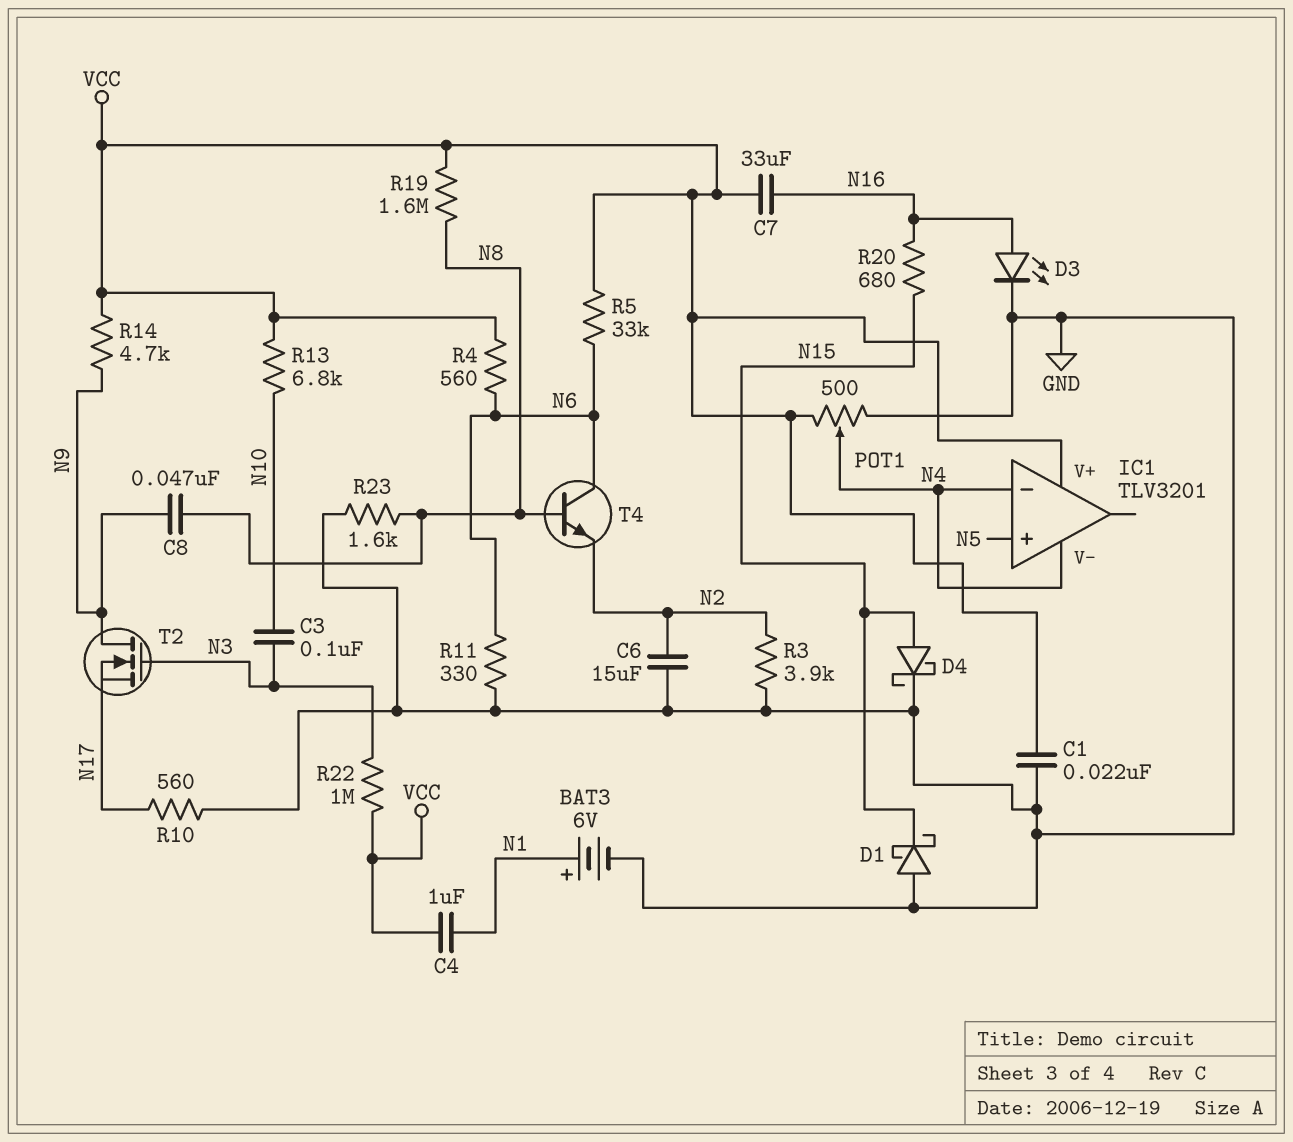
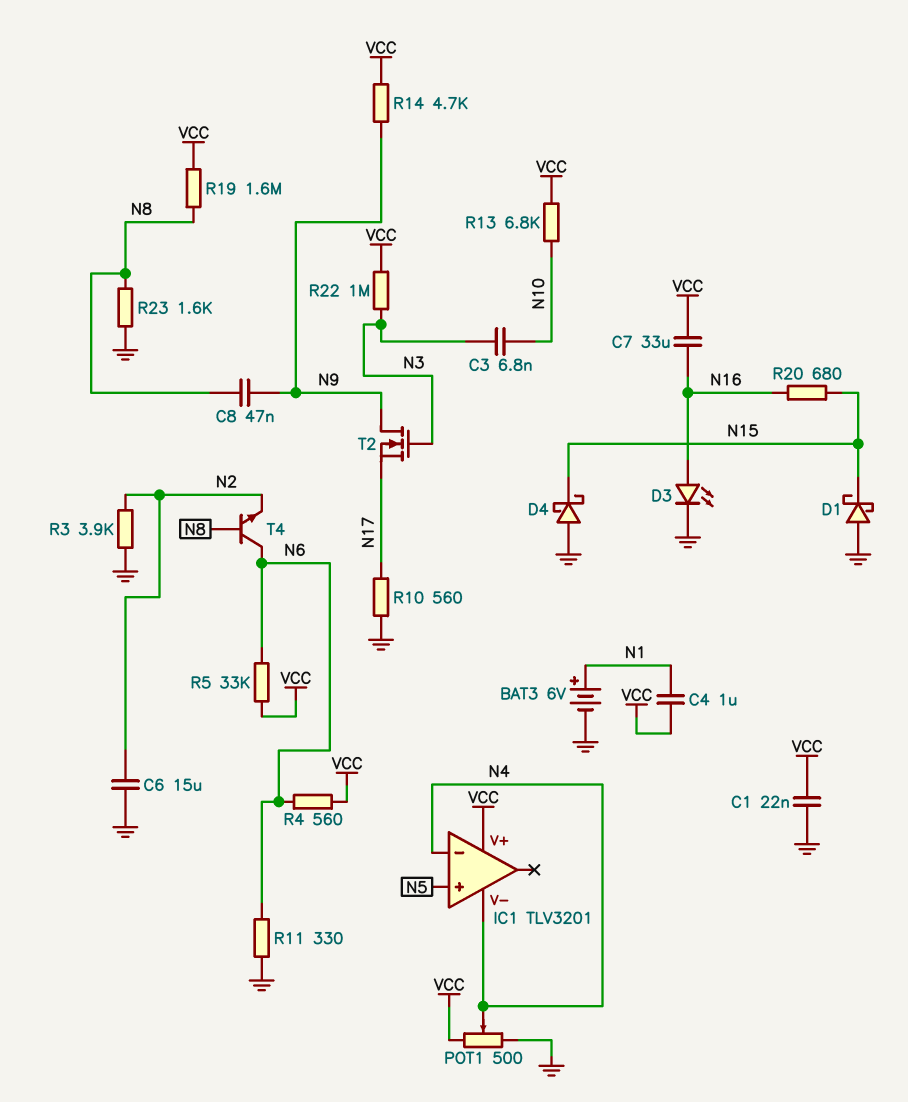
C3: 100nF (N3, N10) -> 6.8nF (N3, N10)
D4: schottky (A N15, K GND) -> schottky (A GND, K N15)

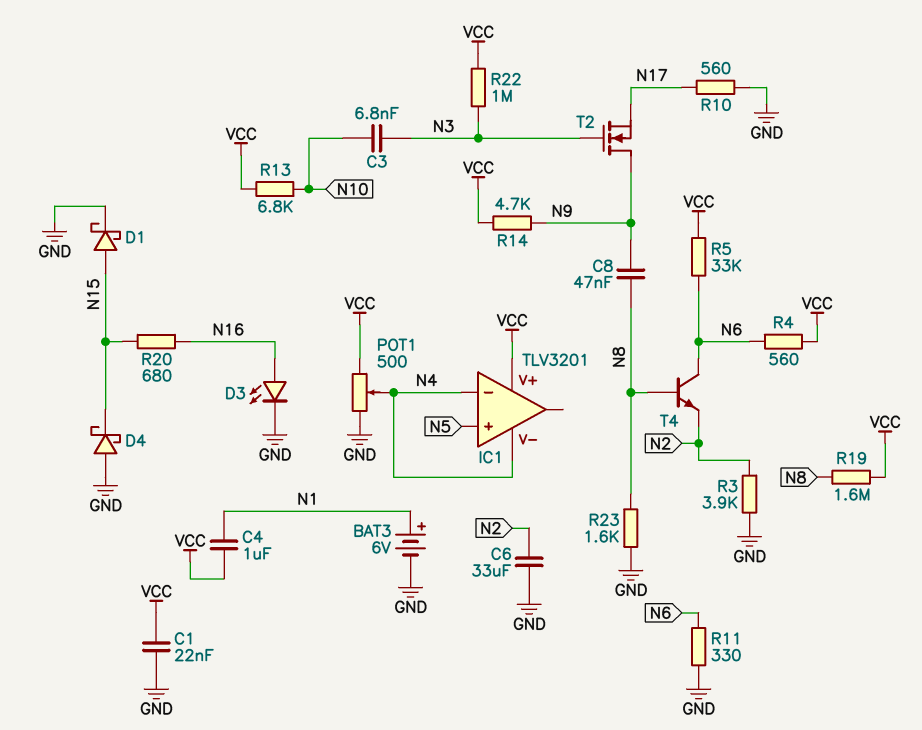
C6: 15uF (GND, N2) -> 33uF (GND, N2)
C7: 33uF (N16, VCC) -> none
D1: schottky (A GND, K N15) -> schottky (A N15, K GND)

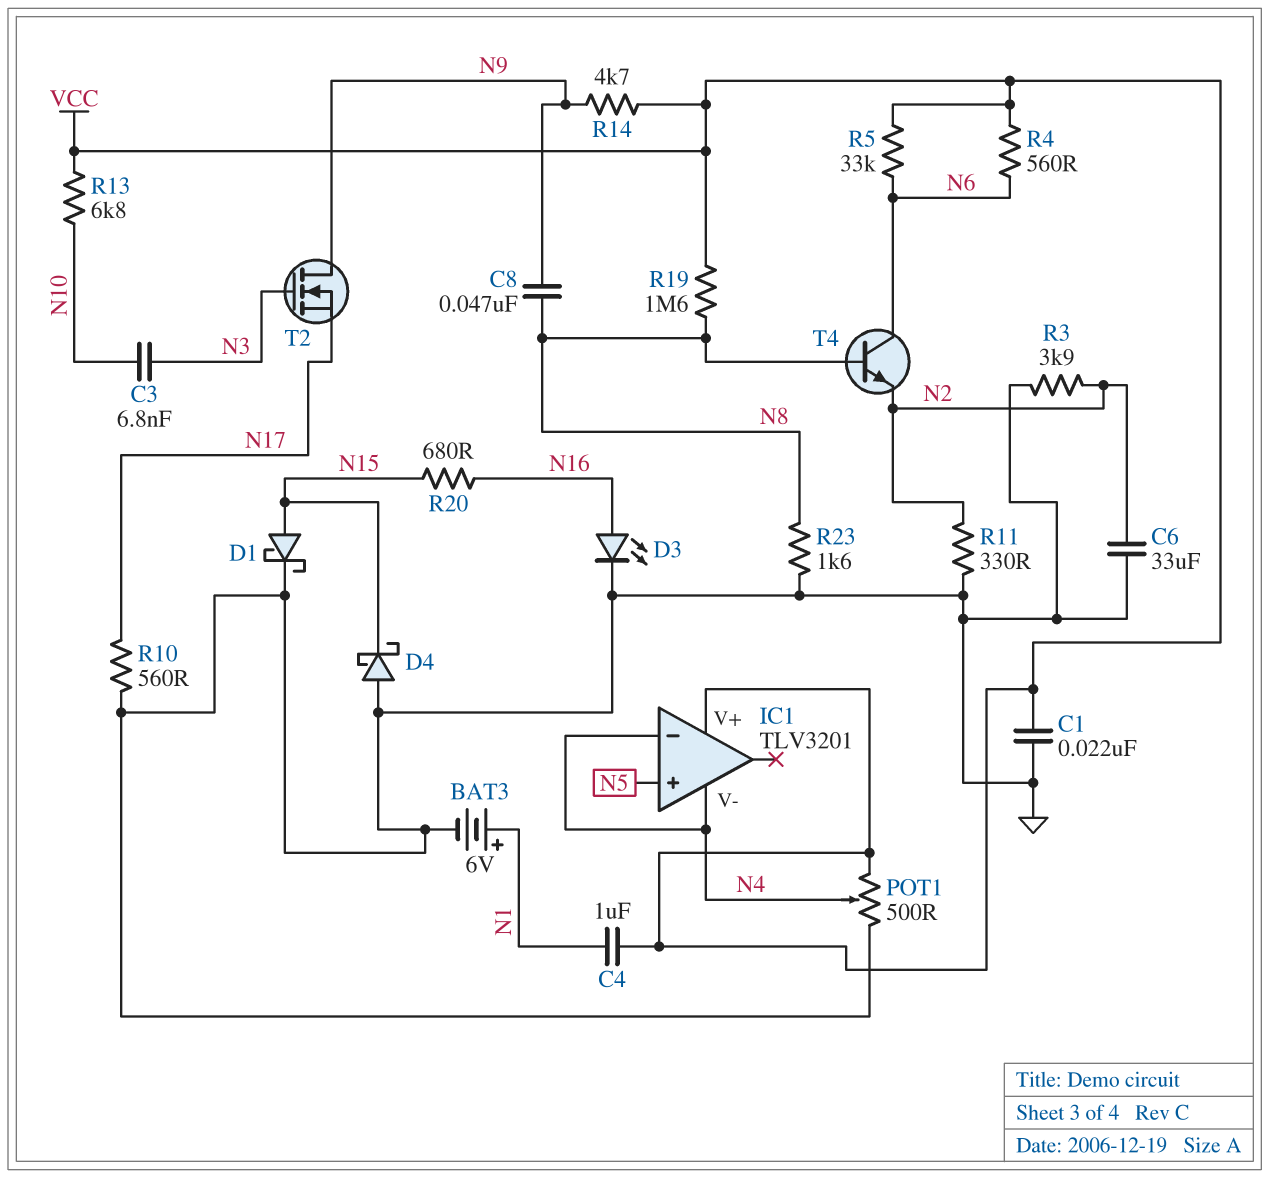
R11: 330 (GND, N6) -> 330 (GND, N2)
R22: 1M (N3, VCC) -> none

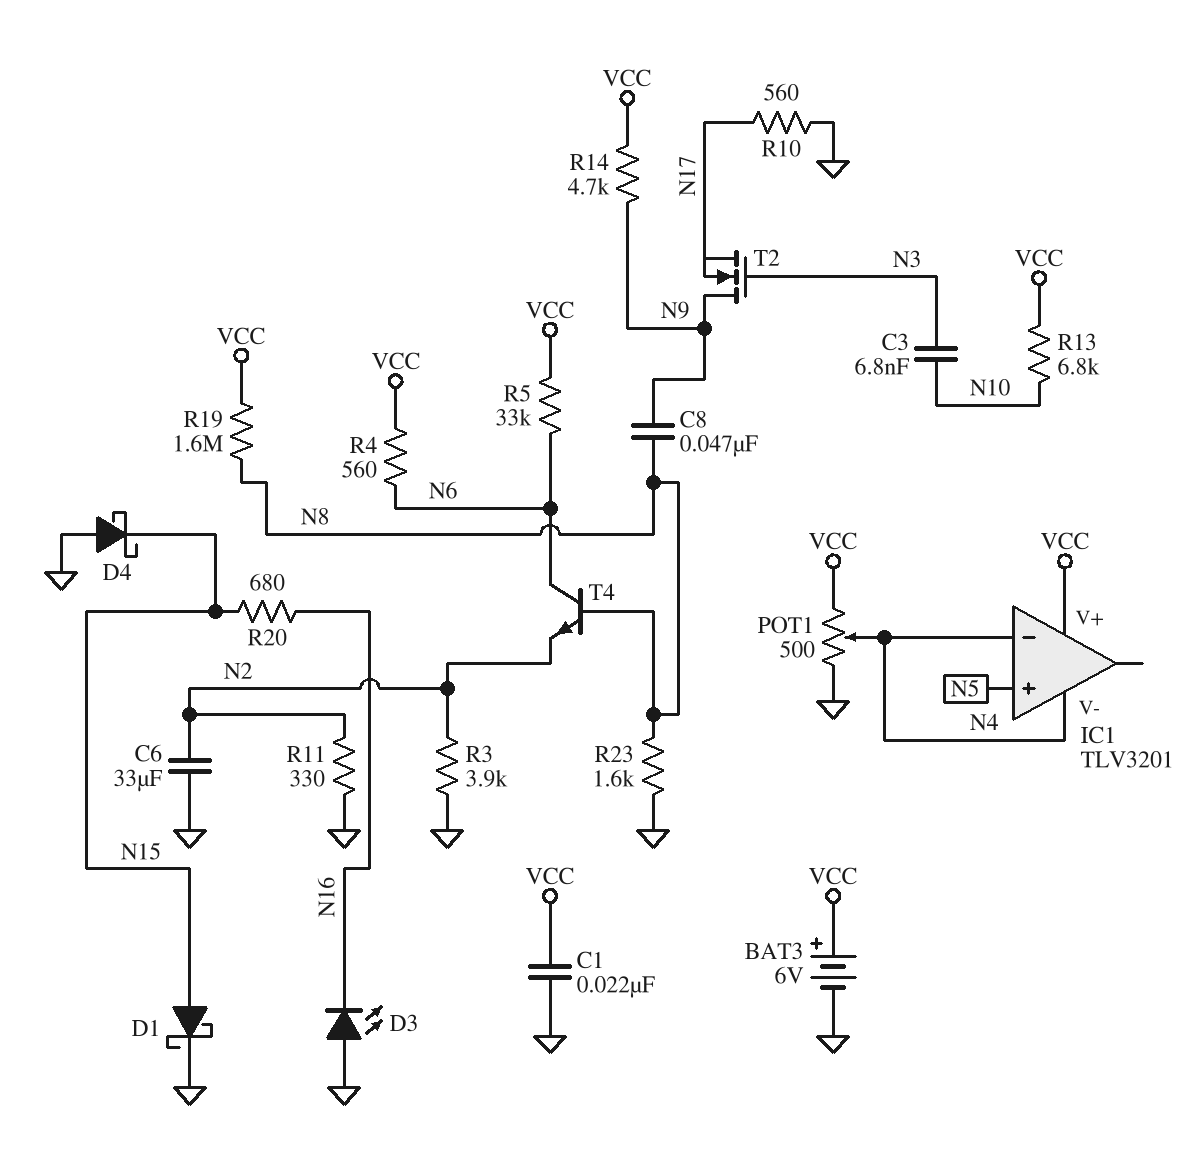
BAT3: 6V (plus N1, minus GND) -> 6V (plus VCC, minus GND)
C4: 1uF (N1, VCC) -> none
D3: LED (A N16, K GND) -> LED (A GND, K N16)

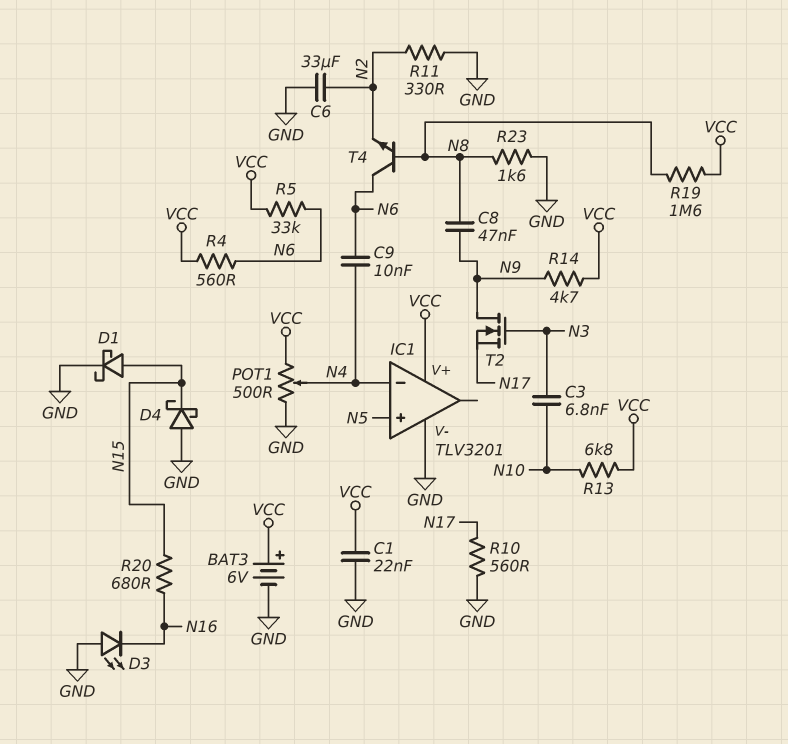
C9: none -> 10nF (N4, N6)
IC1 pin V-: N4 -> GND
R3: 3.9k (GND, N2) -> none

